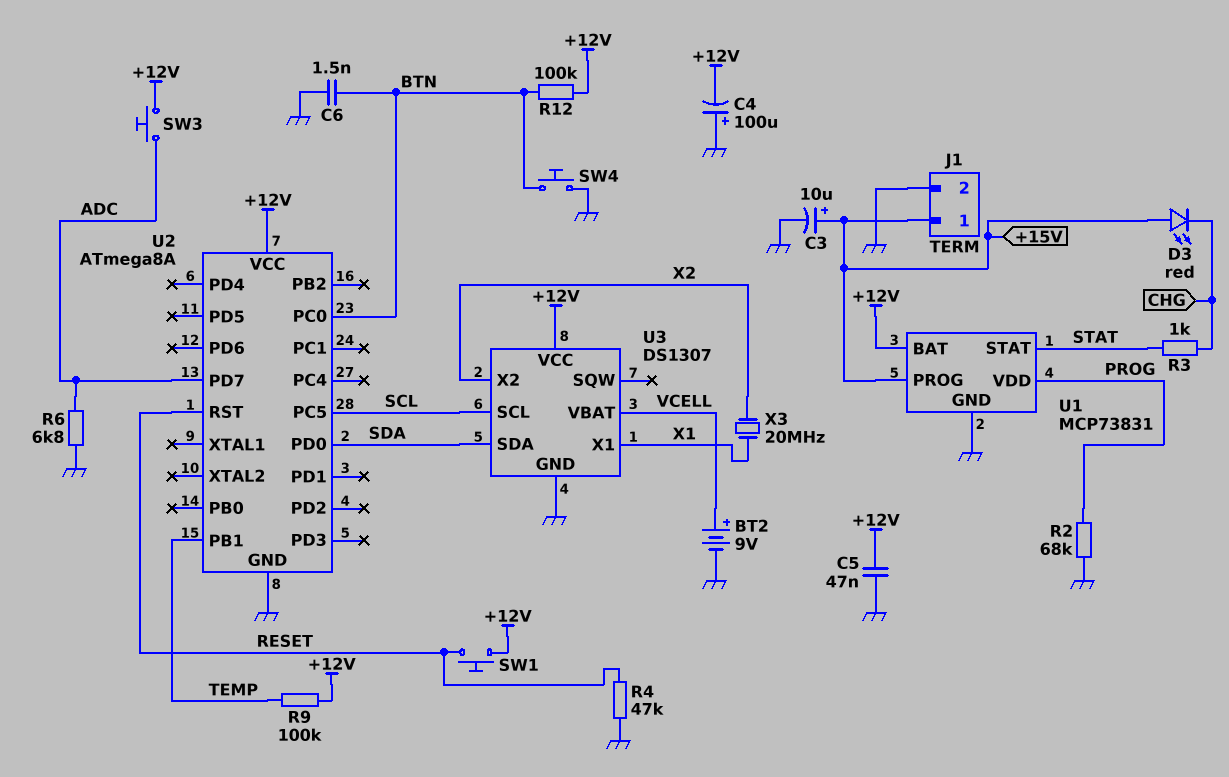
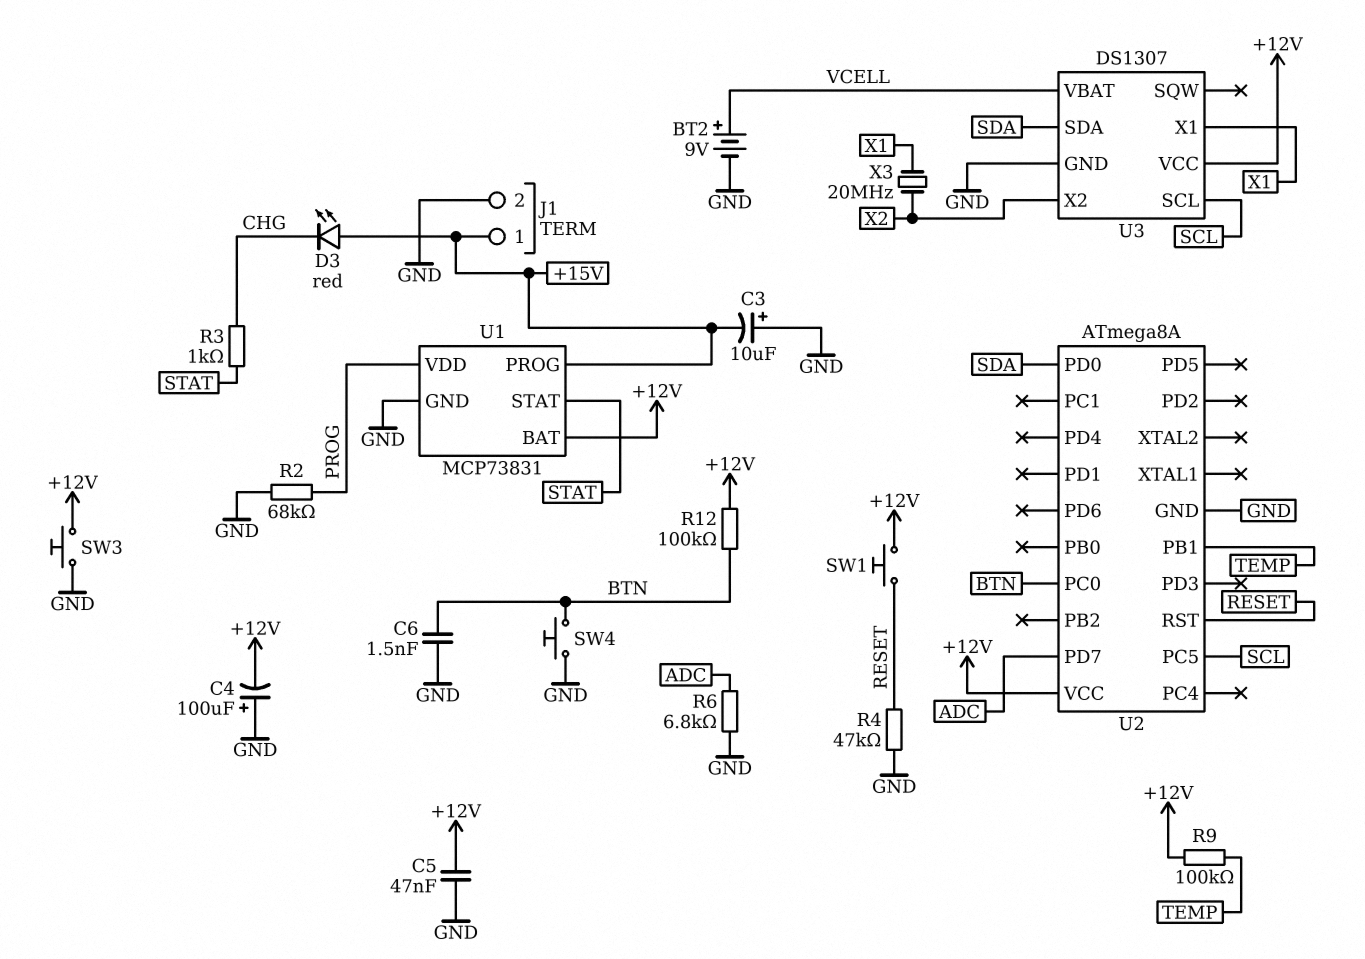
C3: 10uF (plus +15V, minus GND) -> 10uF (plus GND, minus +15V)
SW3: button (+12V, ADC) -> button (+12V, GND)

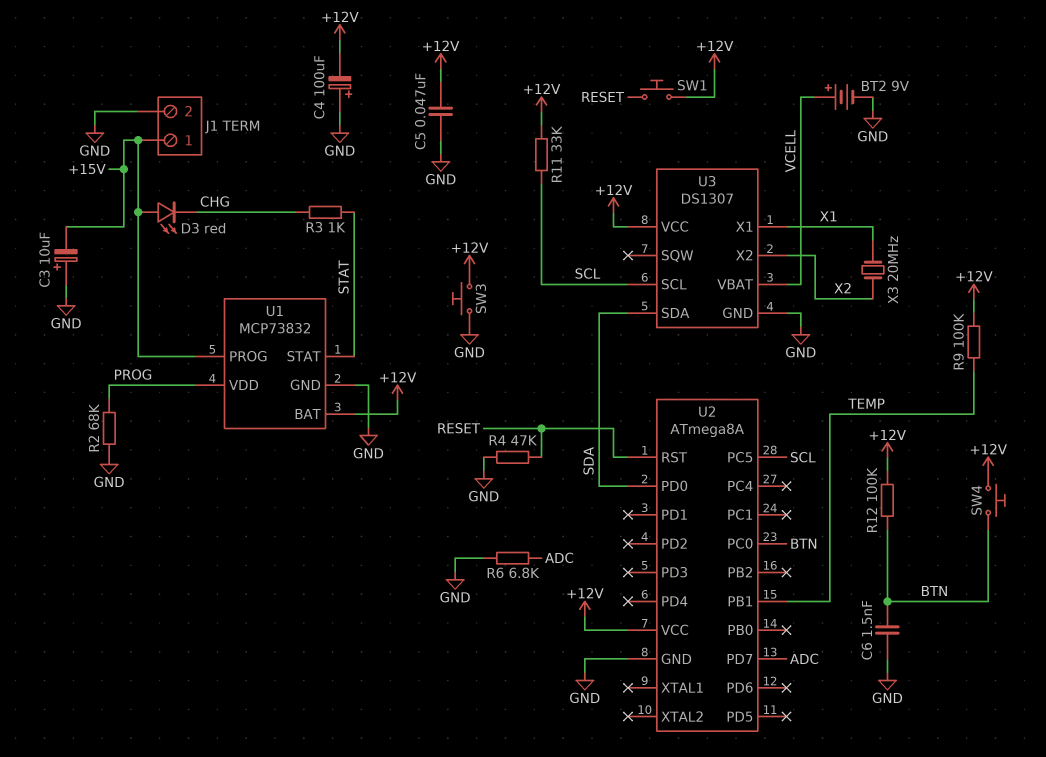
R11: none -> 33k (+12V, SCL)
SW4: button (BTN, GND) -> button (+12V, BTN)
U1: MCP73831 -> MCP73832

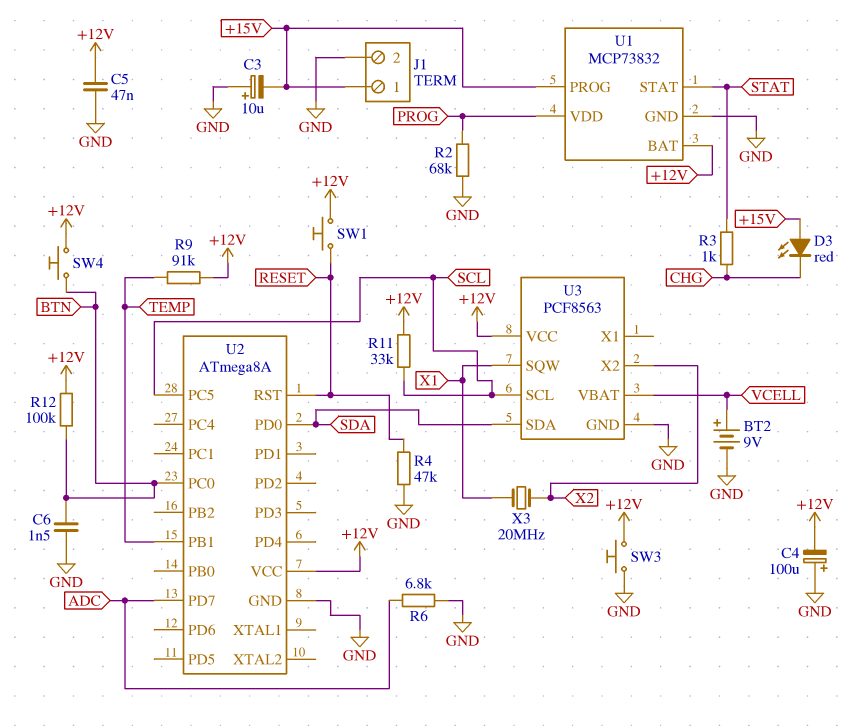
R9: 100k (+12V, TEMP) -> 91k (+12V, TEMP)
U3: DS1307 -> PCF8563
U3 pin SQW: none -> X1
U3 pin X1: X1 -> none

